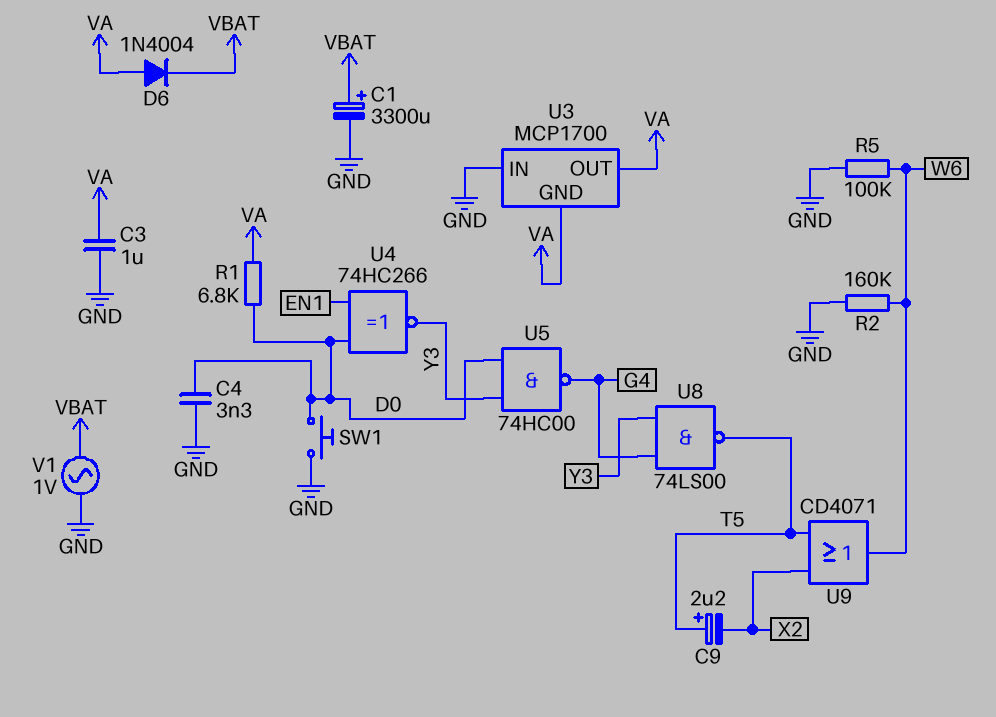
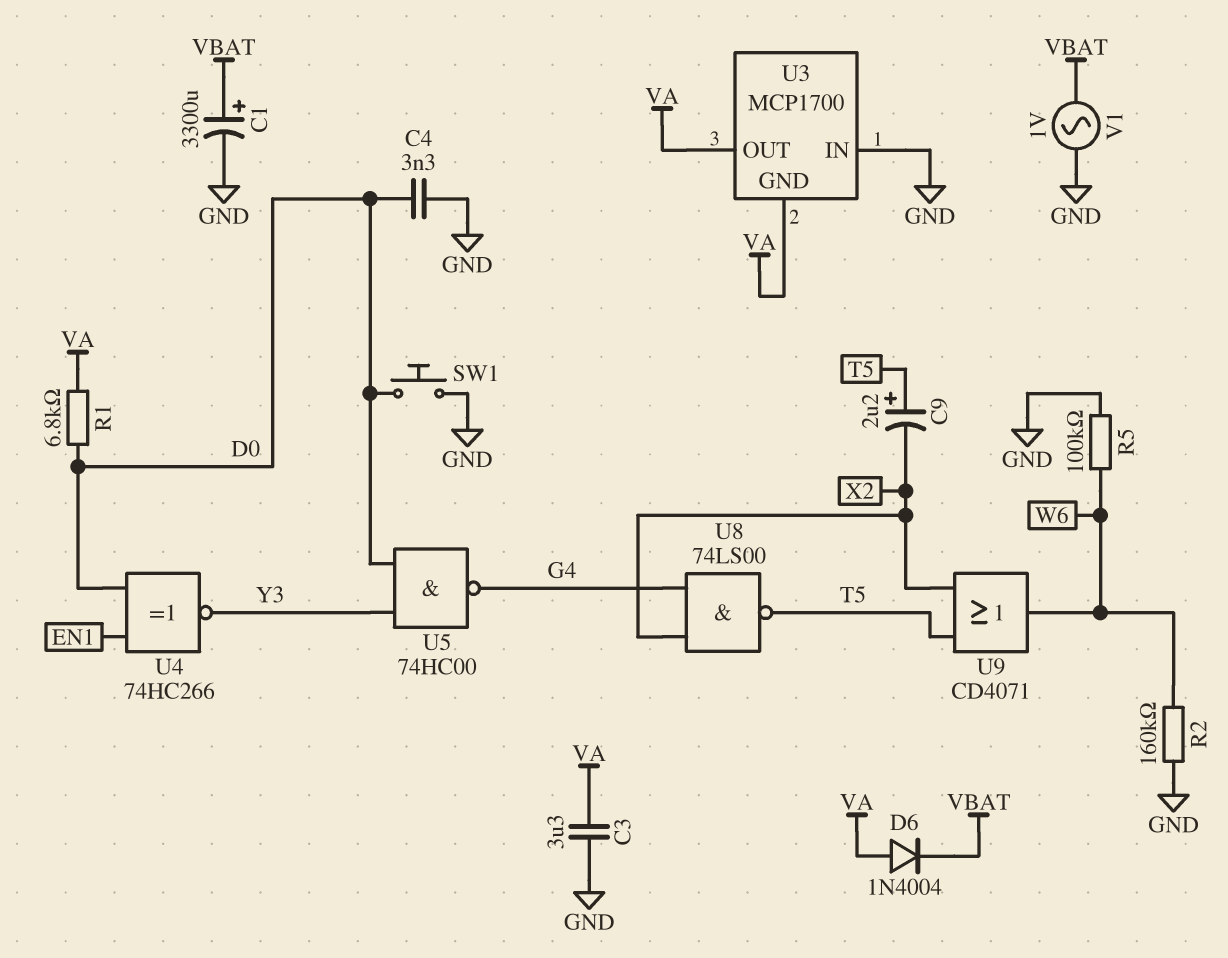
C3: 1uF (GND, VA) -> 3.3uF (GND, VA)
U8: NAND 74LS00 (in G4, in Y3, out T5) -> NAND 74LS00 (in G4, in X2, out T5)

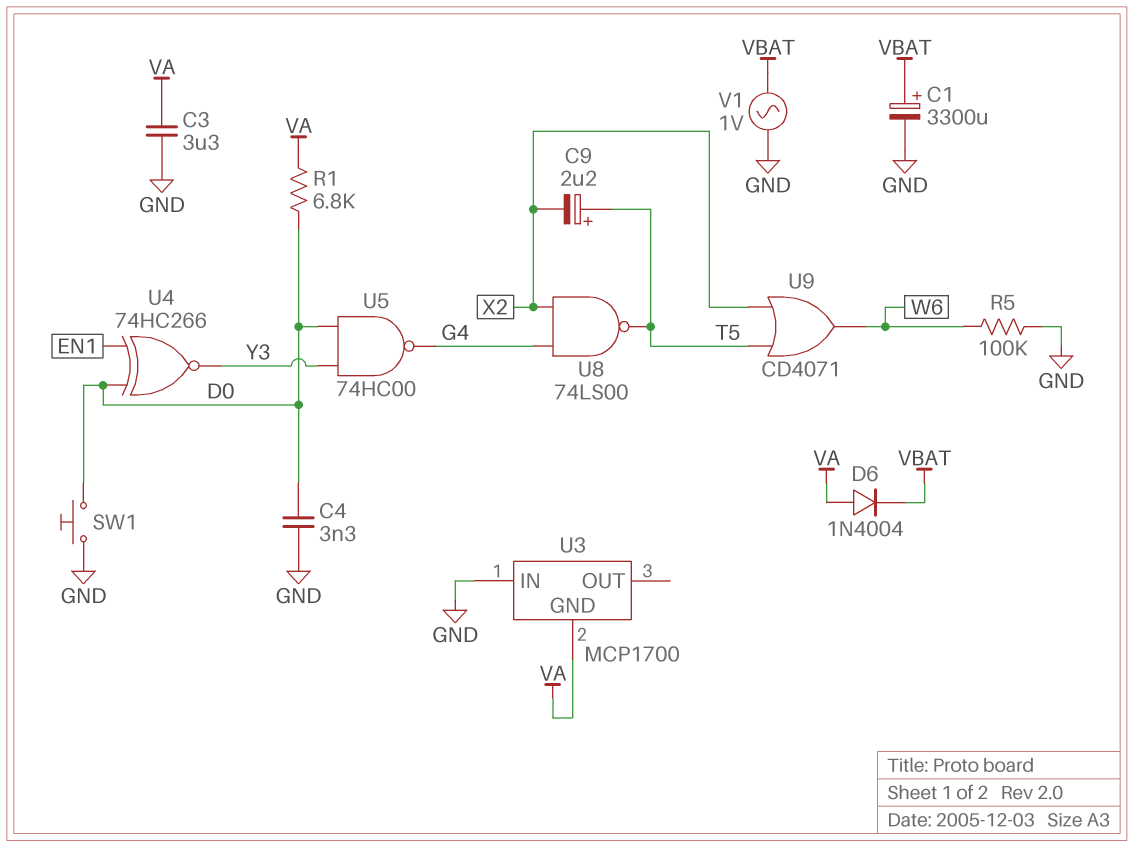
R2: 160k (GND, W6) -> none
U3 pin OUT: VA -> none

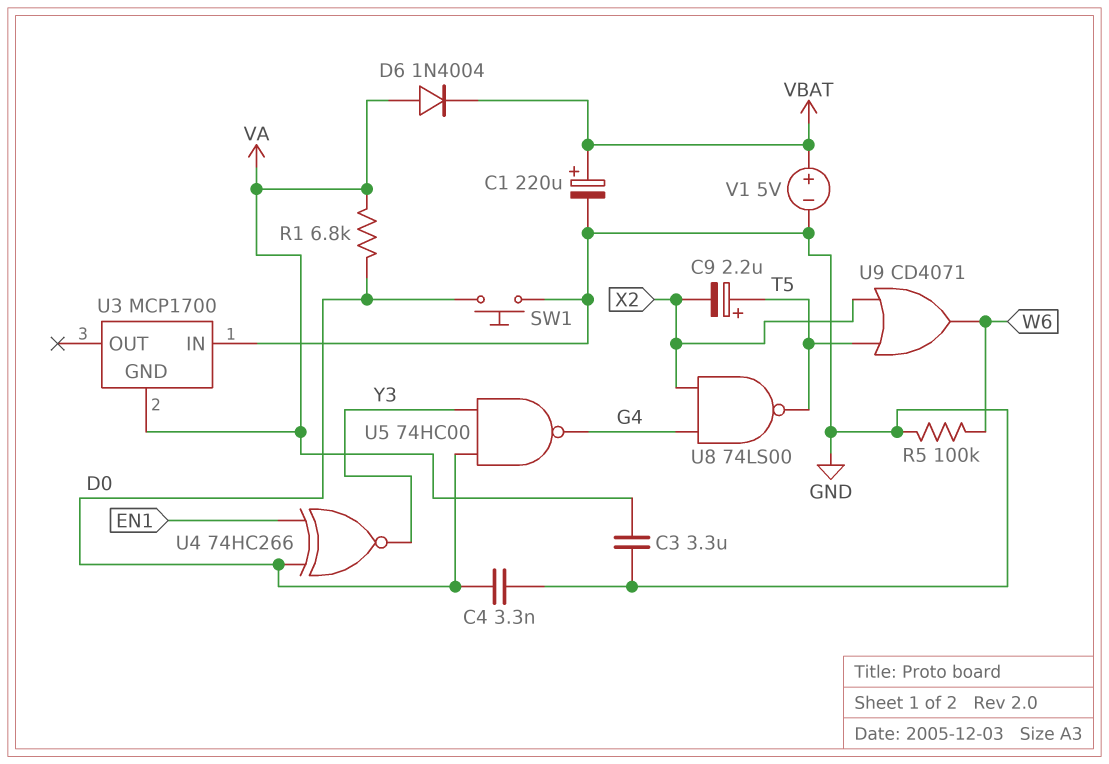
C1: 3300uF (plus VBAT, minus GND) -> 220uF (plus VBAT, minus GND)
V1: AC 1V (GND, VBAT) -> 5V (plus VBAT, minus GND)

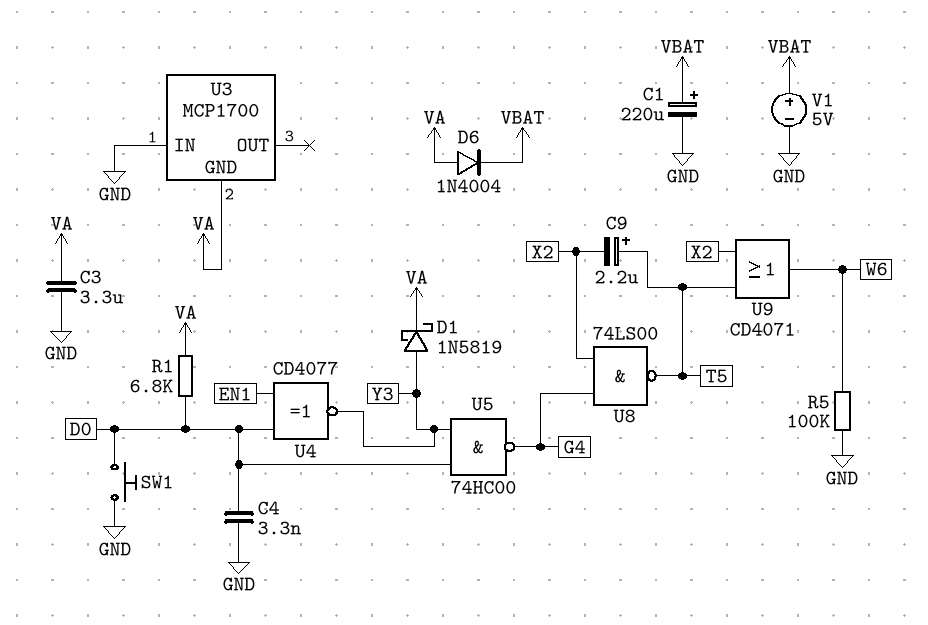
D1: none -> schottky 1N5819 (A Y3, K VA)
U4: XNOR 74HC266 (in D0, in EN1, out Y3) -> XNOR CD4077 (in D0, in EN1, out Y3)

